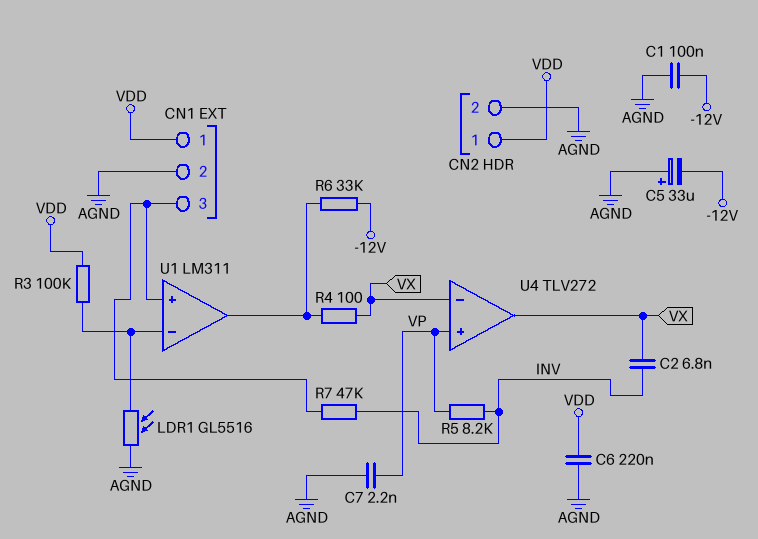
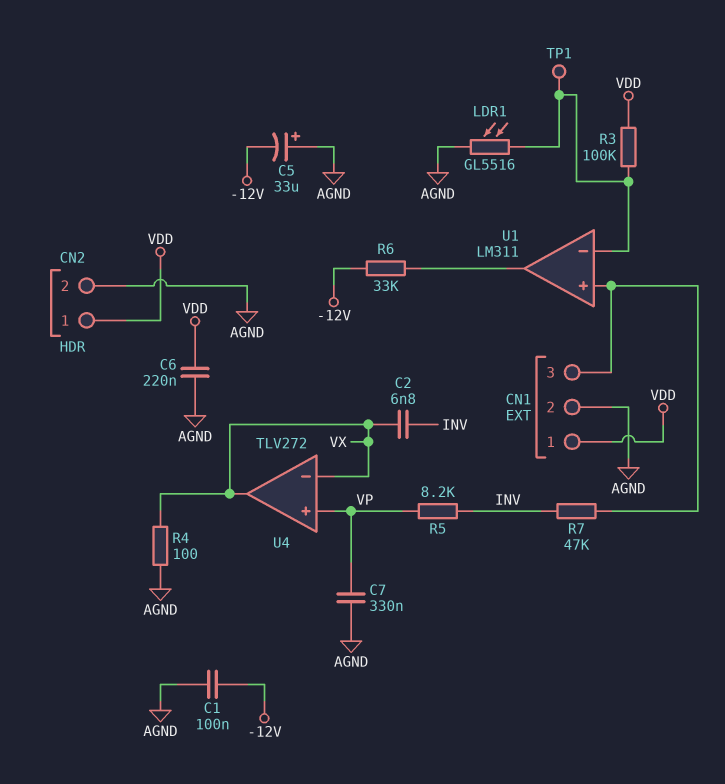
C7: 2.2nF (AGND, VP) -> 330nF (AGND, VP)
R4: 100 (U1/out, VX) -> 100 (AGND, VX)
TP1: none -> test point (U1/in-)

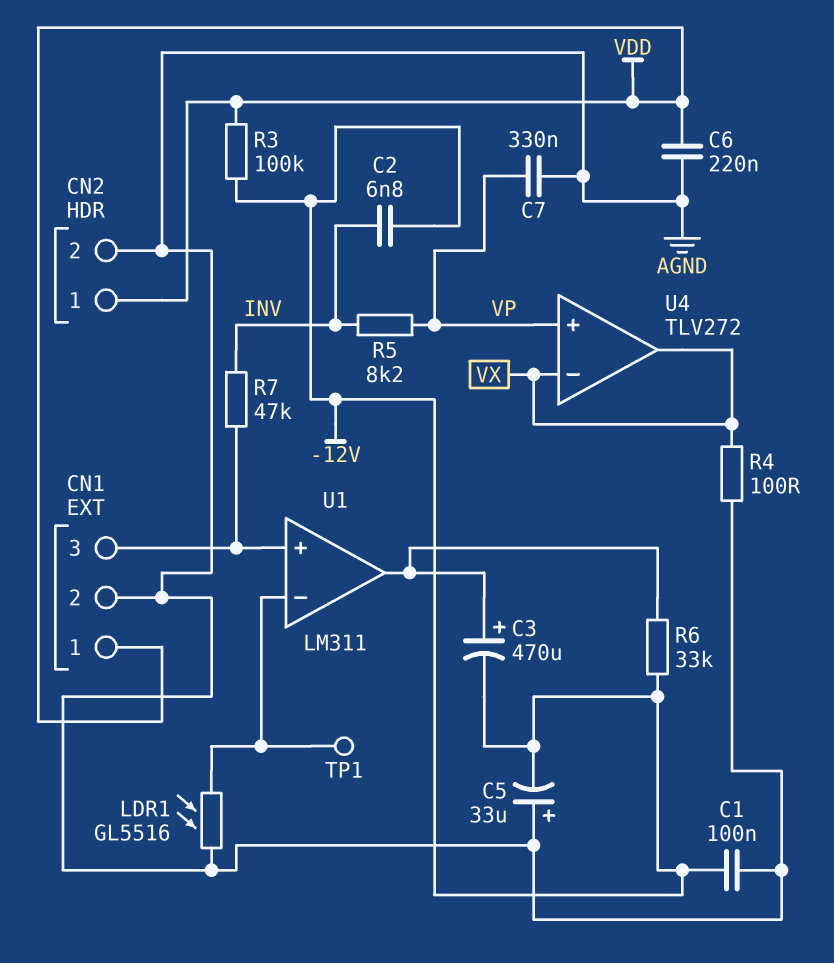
C2: 6.8nF (INV, VX) -> 6.8nF (-12V, INV)
C3: none -> 470uF (plus U1/out, minus -12V)
R3: 100k (U1/in-, VDD) -> 100k (-12V, VDD)

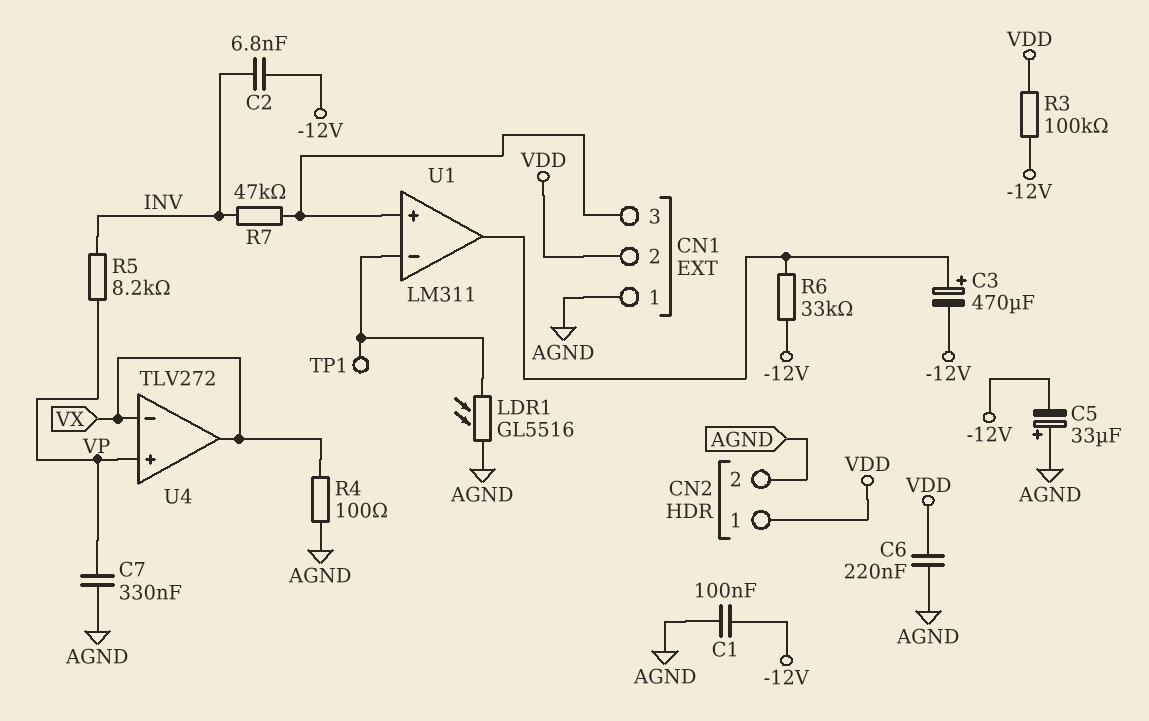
CN1 pin 1: VDD -> AGND
CN1 pin 2: AGND -> VDD

